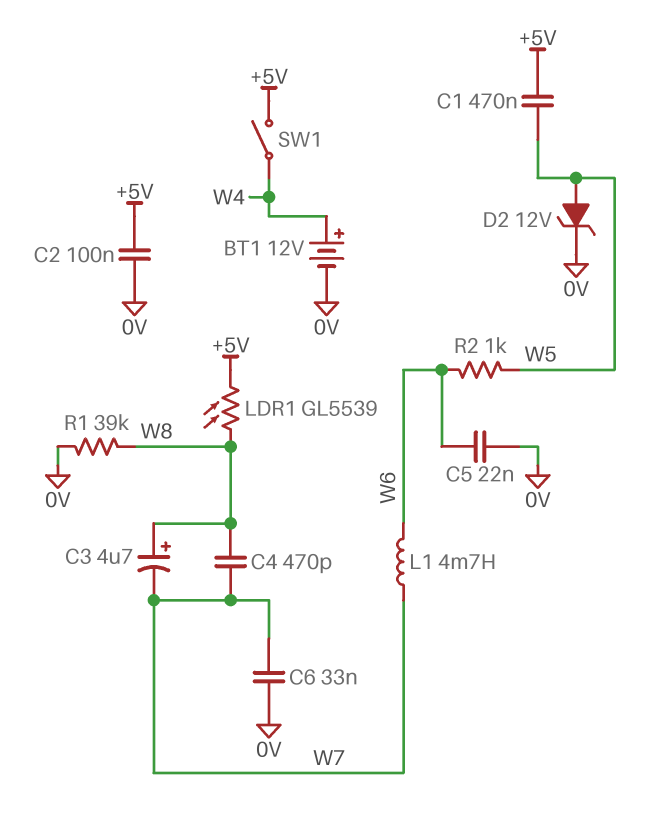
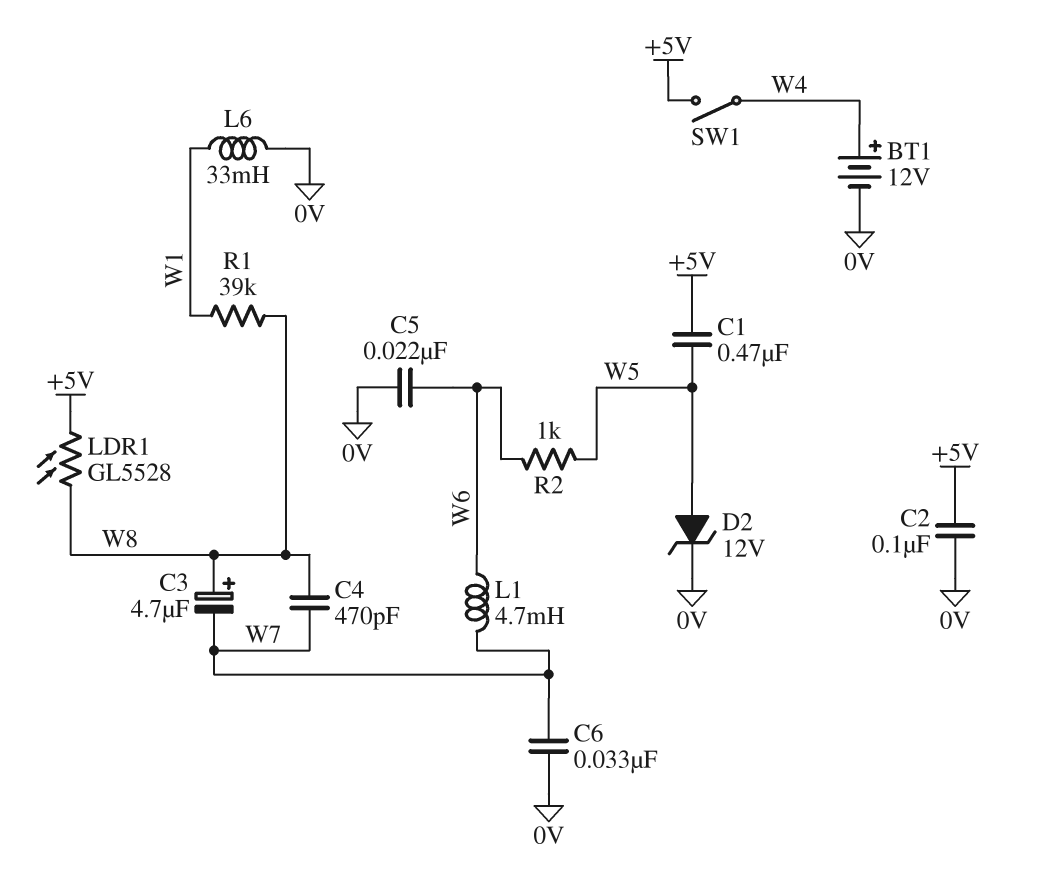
L6: none -> 33mH (0V, W1)
LDR1: GL5539 (+5V, W8) -> GL5528 (+5V, W8)
R1: 39k (0V, W8) -> 39k (W1, W8)

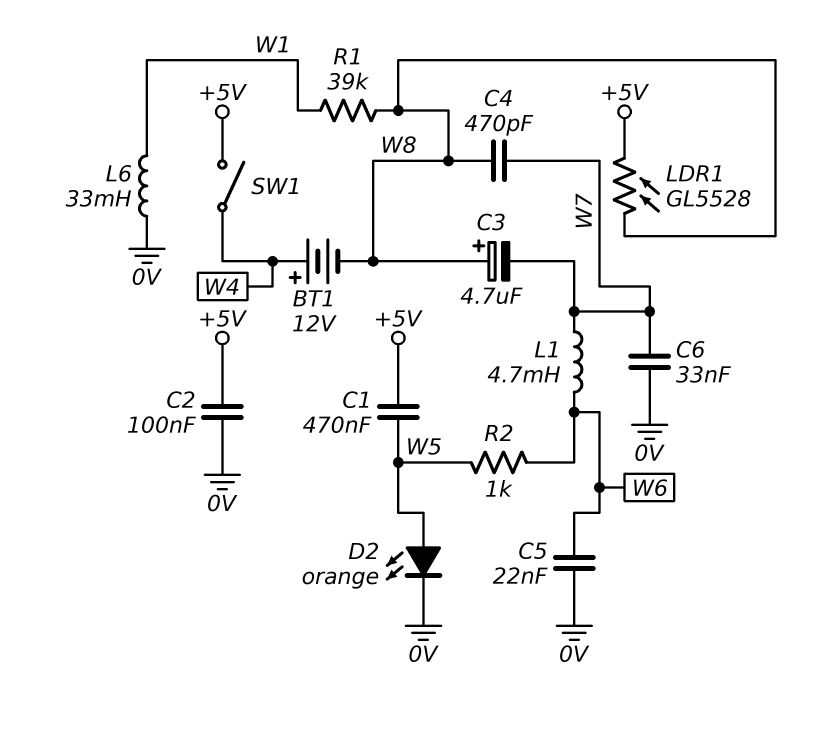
BT1: 12V (plus W4, minus 0V) -> 12V (plus W4, minus W8)
D2: zener 12V (A W5, K 0V) -> LED orange (A W5, K 0V)

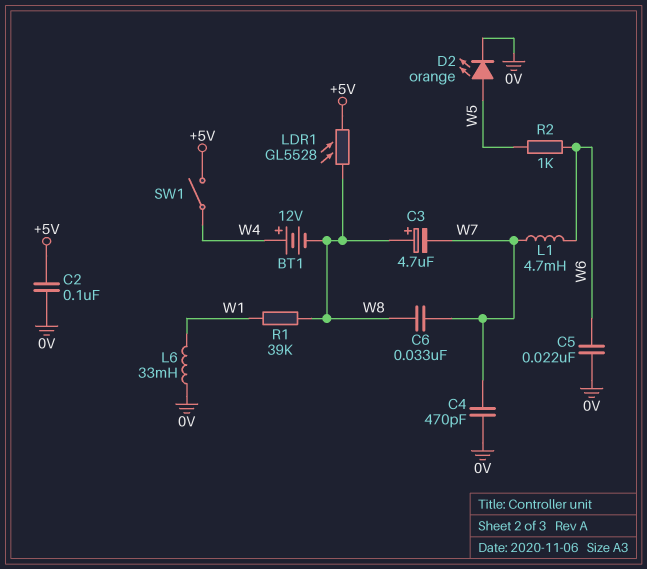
C1: 470nF (+5V, W5) -> none
C4: 470pF (W7, W8) -> 470pF (0V, W7)
C6: 33nF (0V, W7) -> 33nF (W7, W8)

